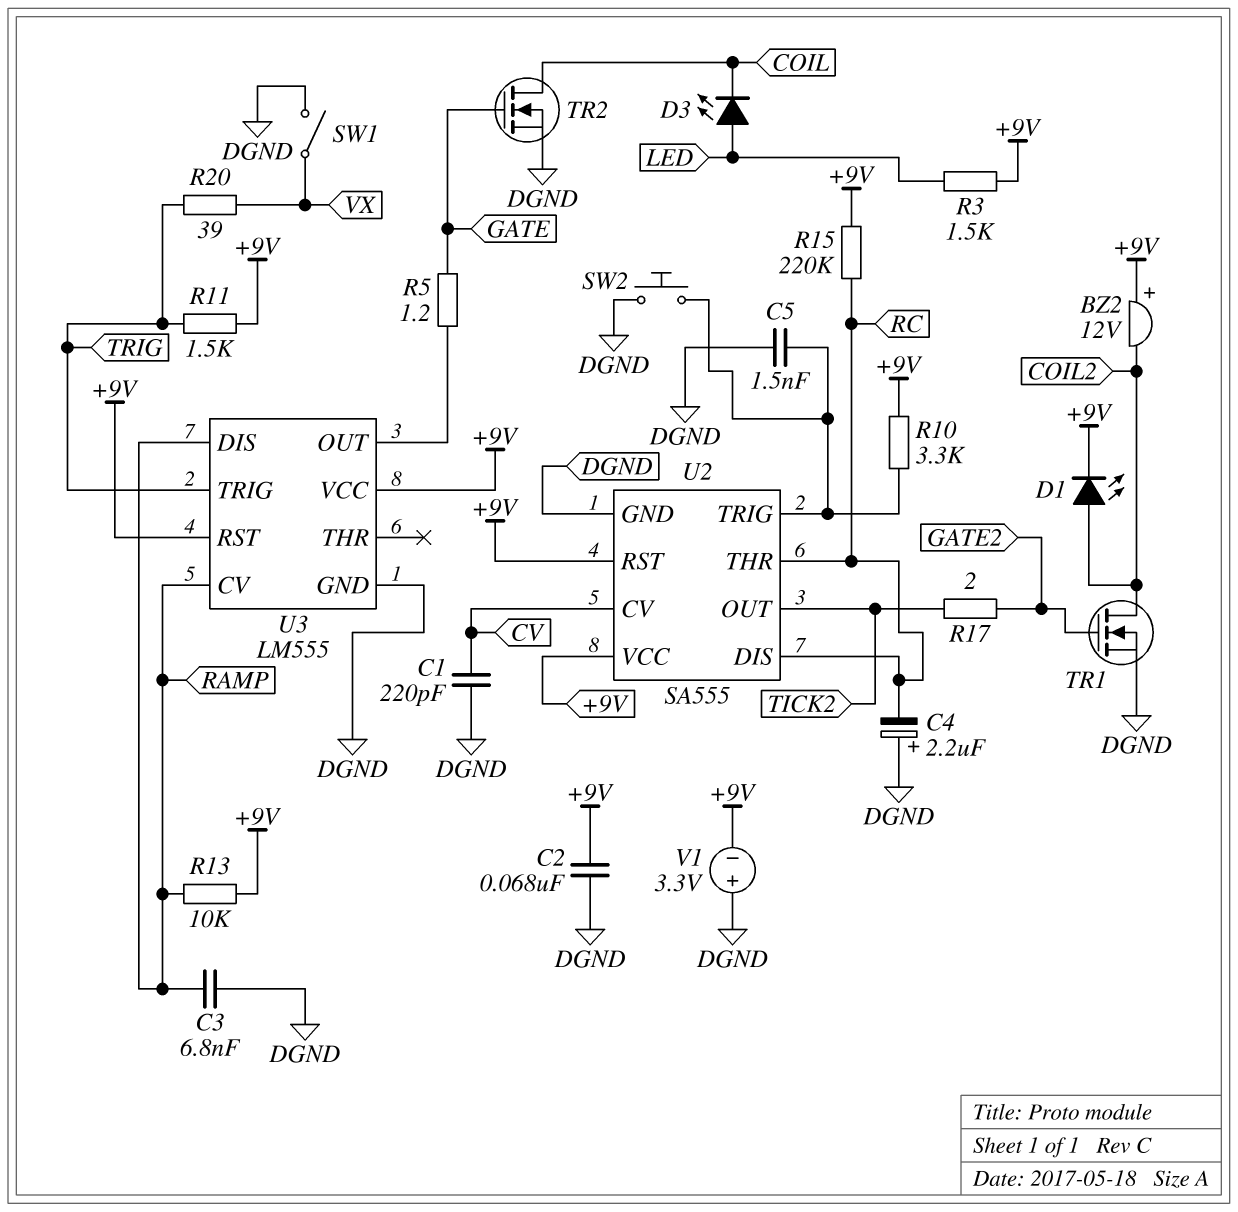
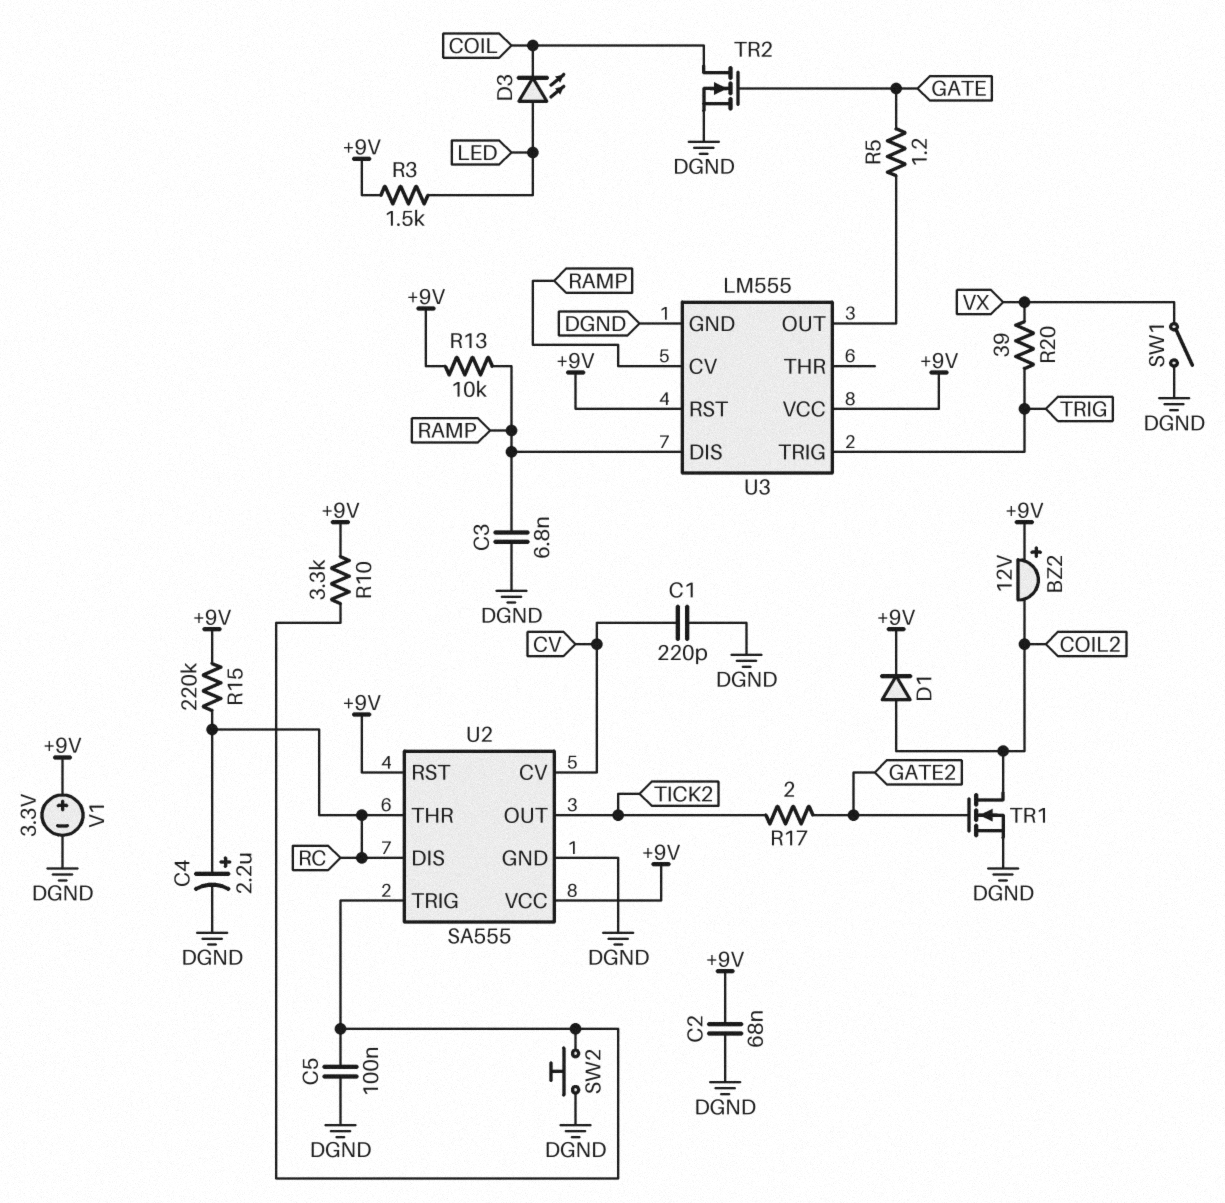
C4: 2.2uF (plus DGND, minus RC) -> 2.2uF (plus RC, minus DGND)
C5: 1.5nF (DGND, U2/TRIG) -> 100nF (DGND, U2/TRIG)
D1: LED (A COIL2, K +9V) -> diode (A COIL2, K +9V)
R11: 1.5k (+9V, TRIG) -> none
V1: 3.3V (plus DGND, minus +9V) -> 3.3V (plus +9V, minus DGND)

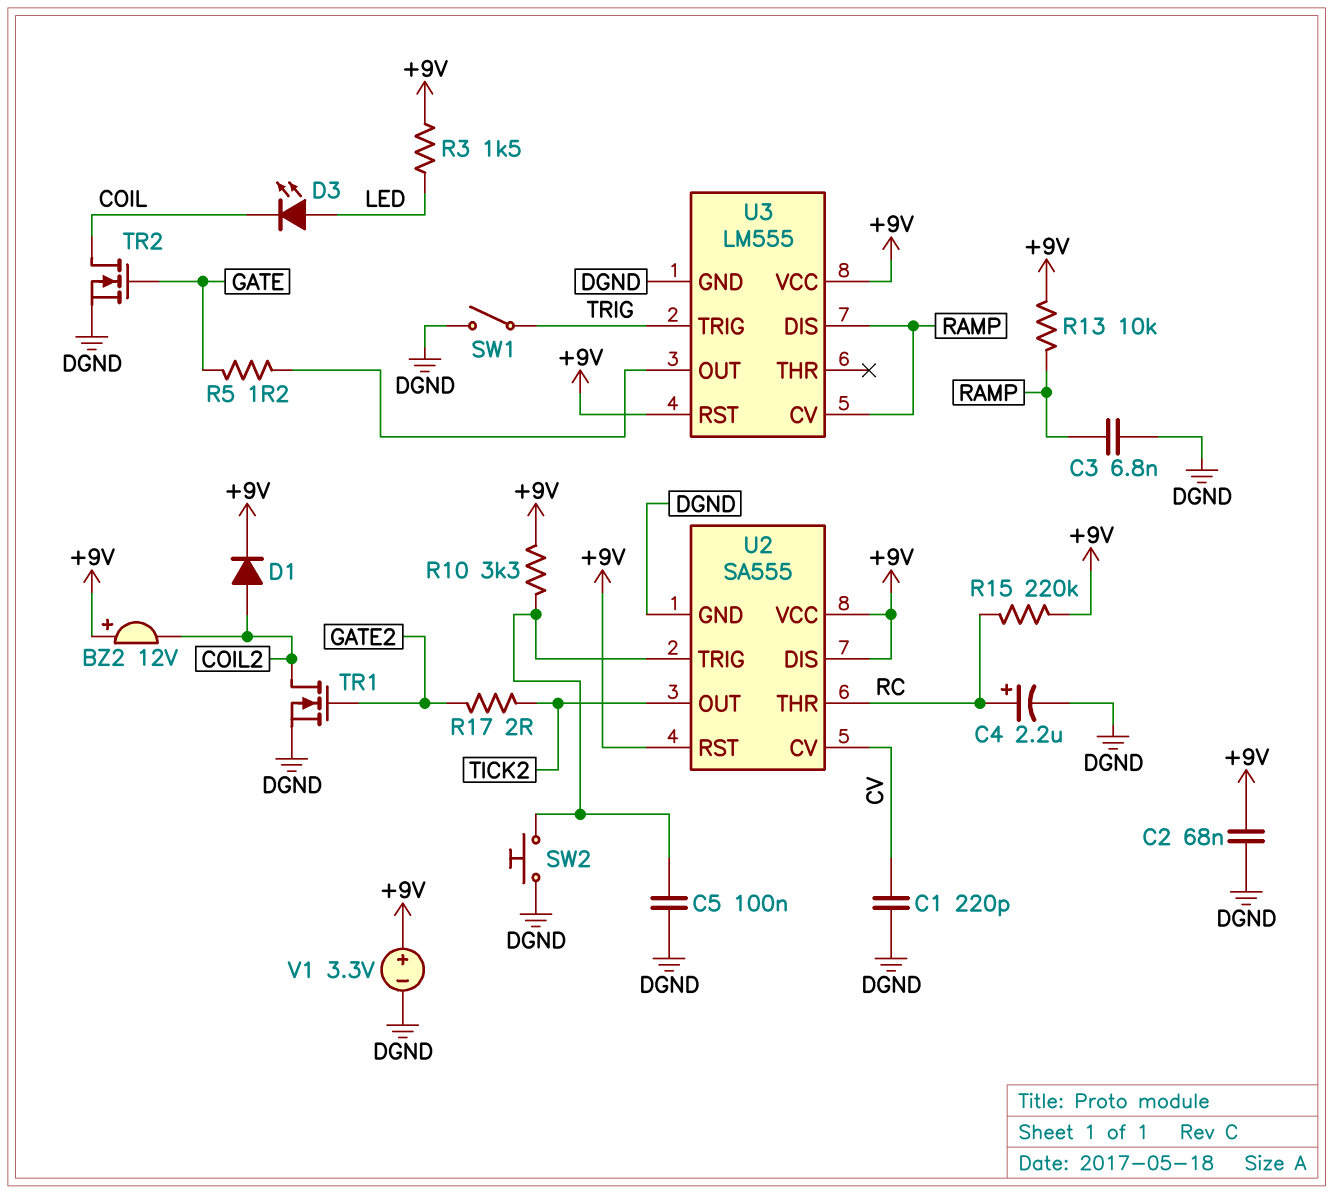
R20: 39 (TRIG, VX) -> none
SW1: switch (DGND, VX) -> switch (DGND, TRIG)
U2 pin DIS: RC -> +9V

